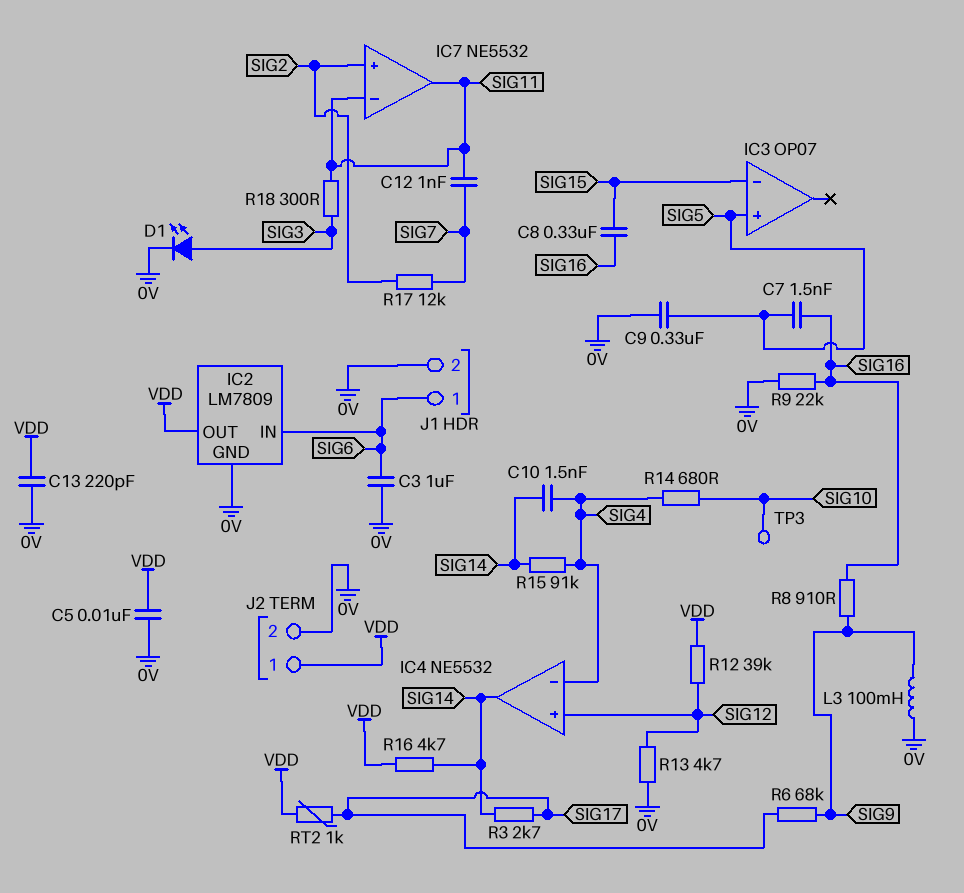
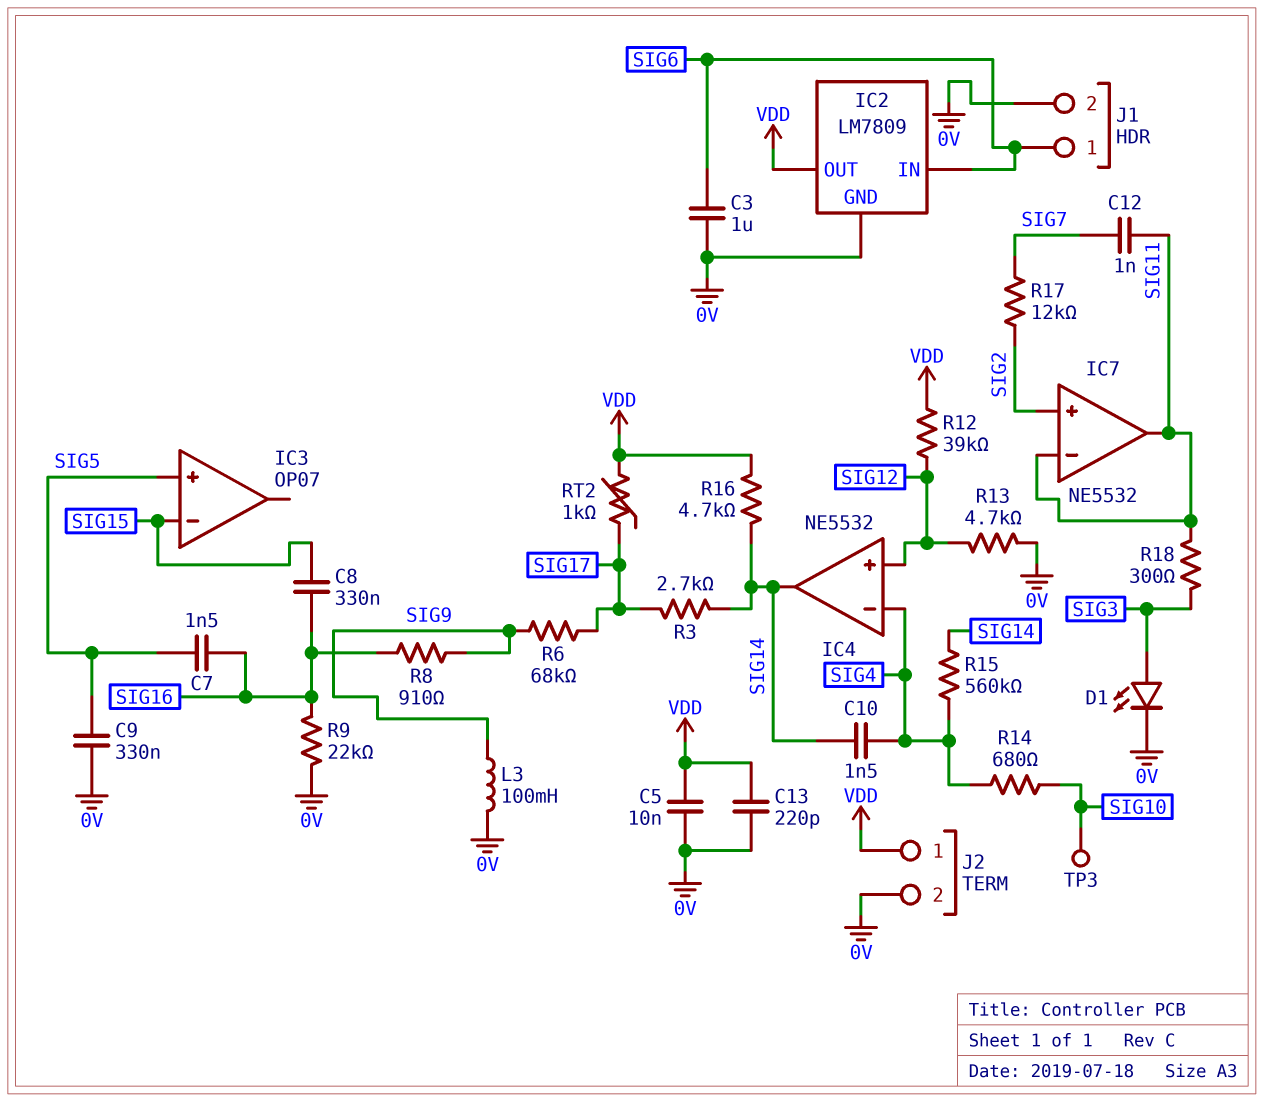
R15: 91k (SIG4, SIG14) -> 560k (SIG4, SIG14)

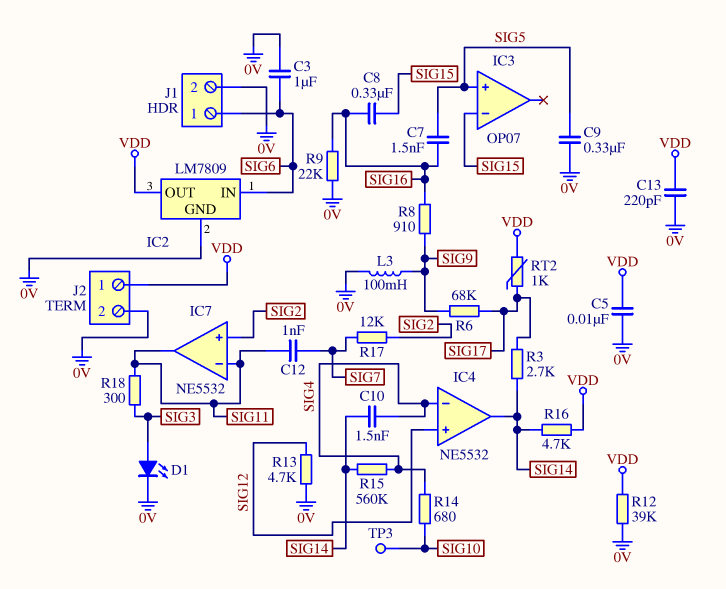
R12: 39k (SIG12, VDD) -> 39k (0V, VDD)

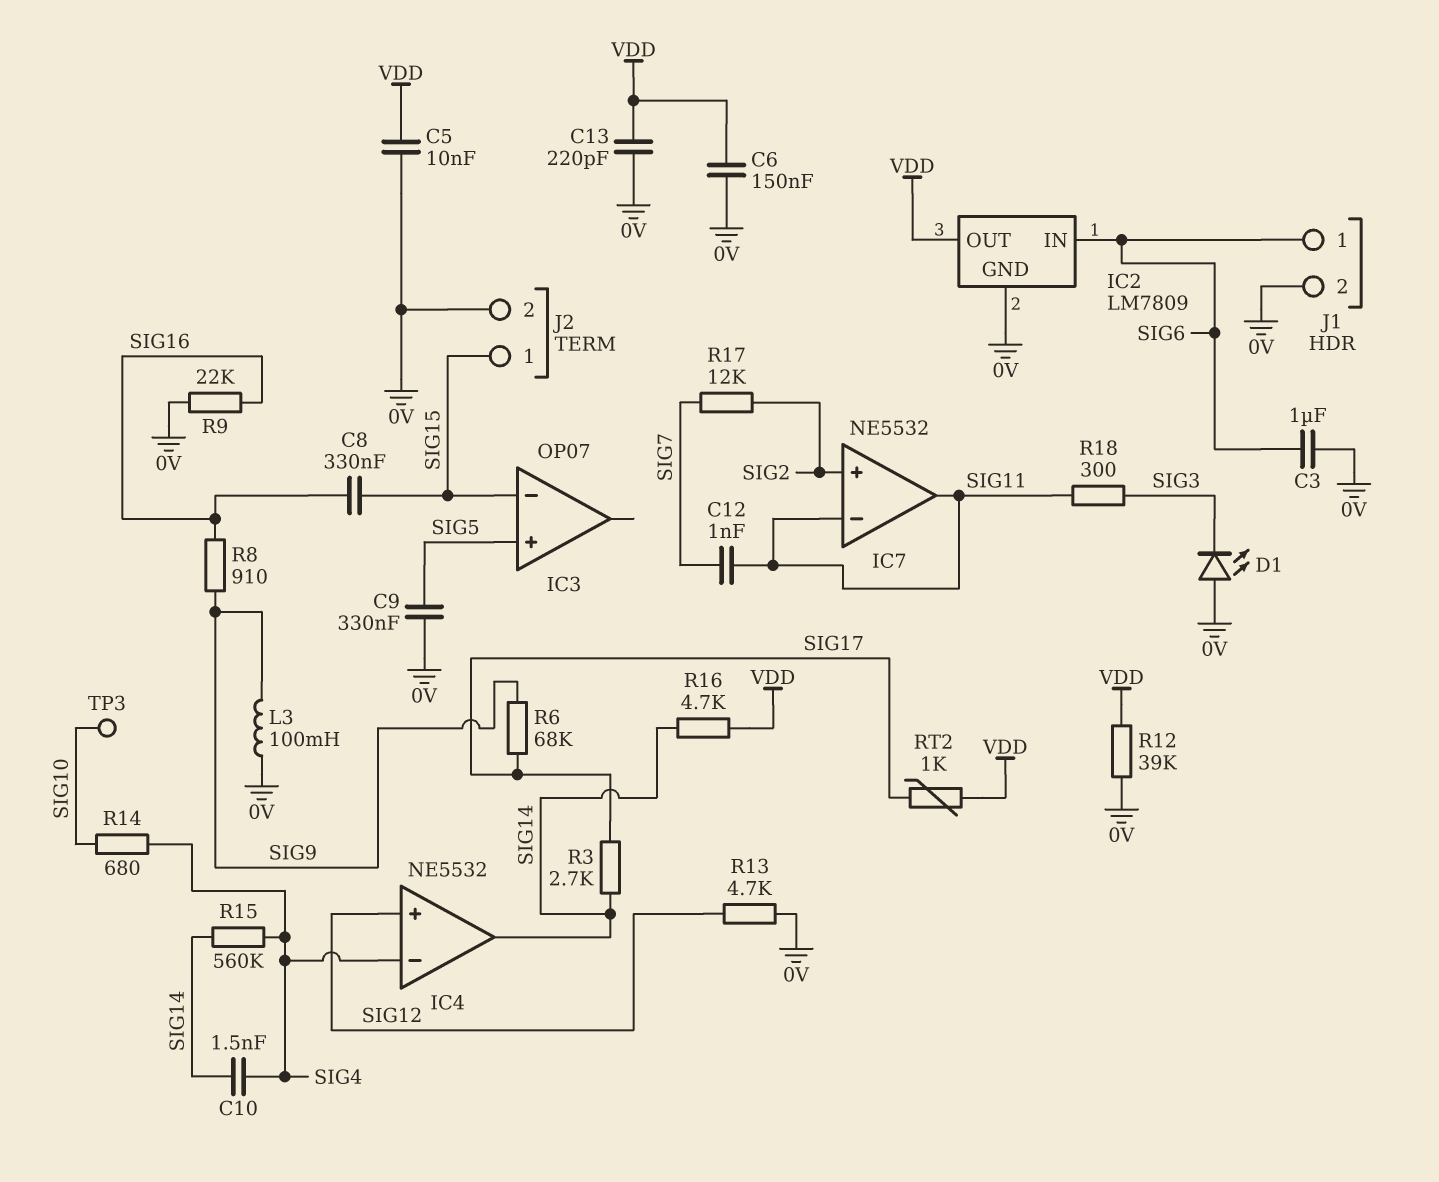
C6: none -> 150nF (0V, VDD)
C7: 1.5nF (SIG5, SIG16) -> none
D1: LED (A SIG3, K 0V) -> LED (A 0V, K SIG3)
J2 pin 1: VDD -> SIG15

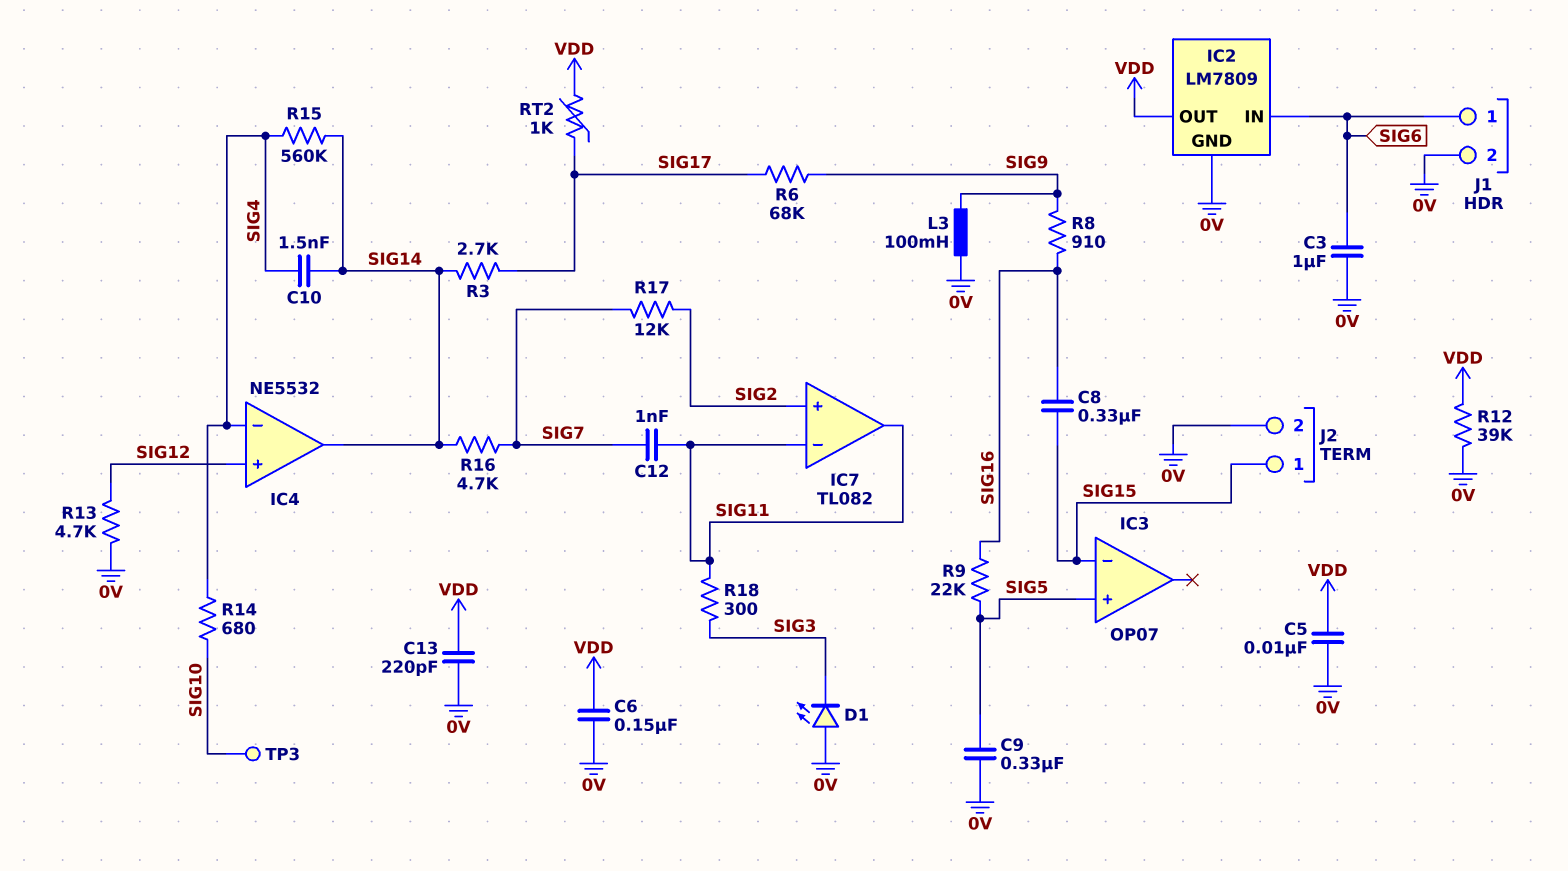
IC7: NE5532 -> TL082
R9: 22k (0V, SIG16) -> 22k (SIG5, SIG16)
R16: 4.7k (SIG14, VDD) -> 4.7k (SIG7, SIG14)

